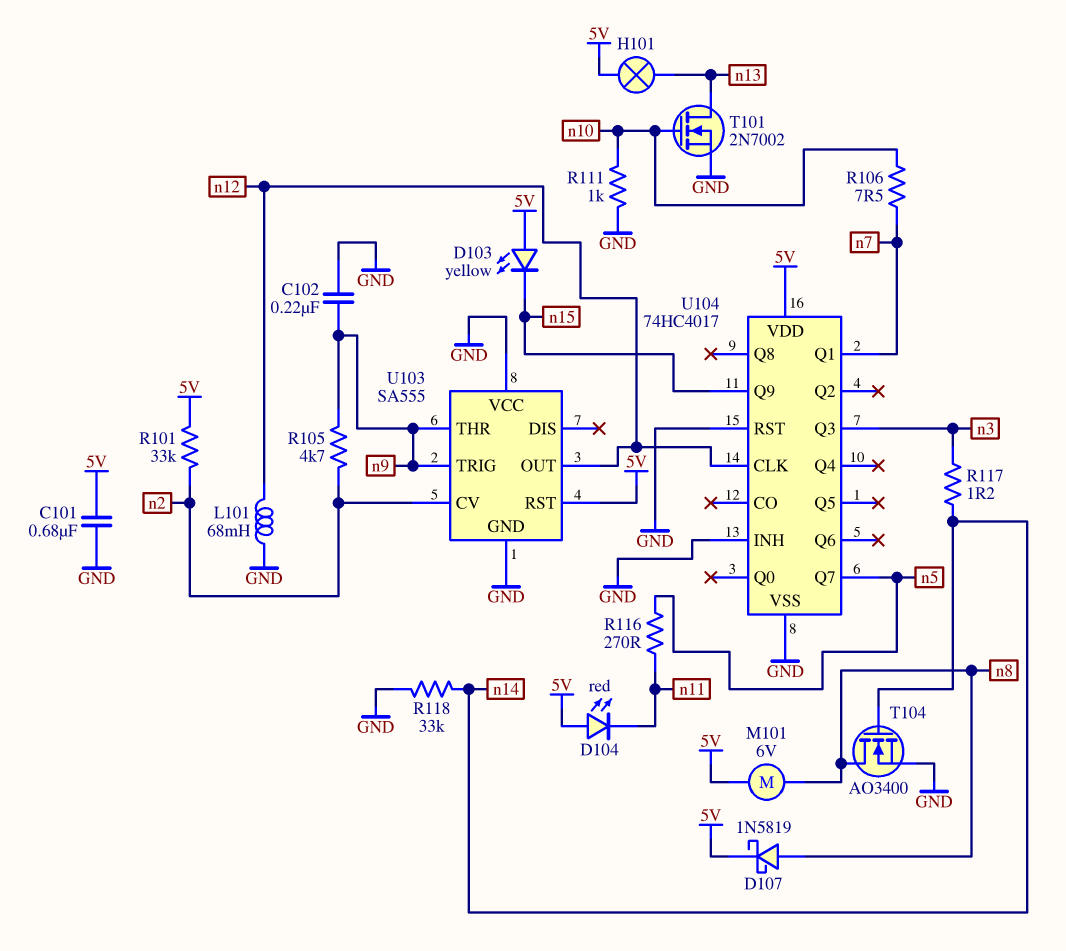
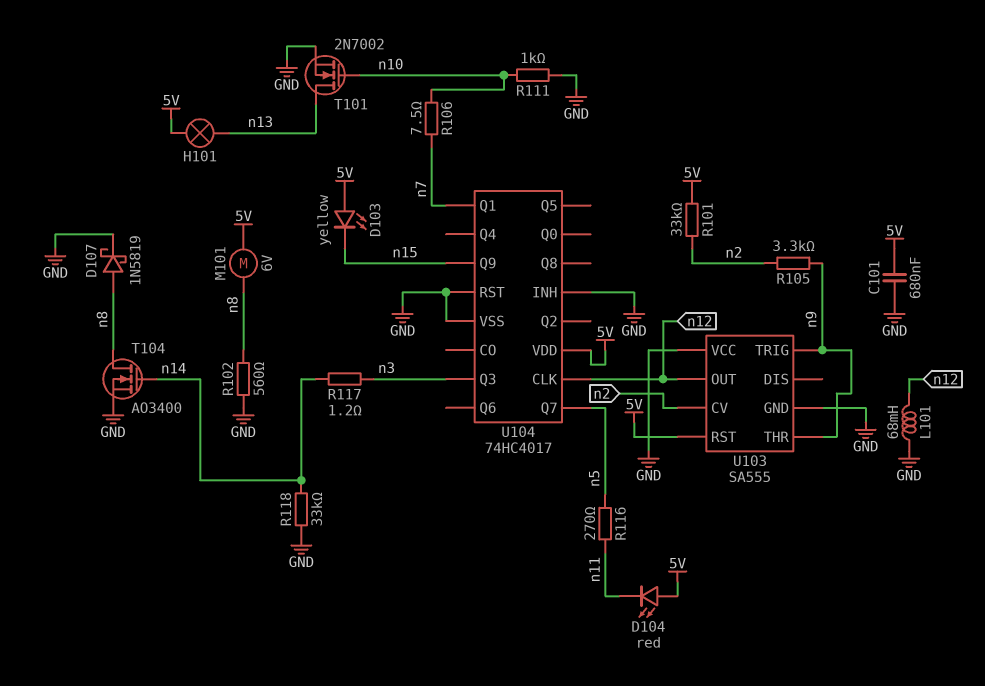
C102: 220nF (GND, n9) -> none
D107: schottky 1N5819 (A n8, K 5V) -> schottky 1N5819 (A n8, K GND)
R102: none -> 560 (GND, n8)
R105: 4.7k (n2, n9) -> 3.3k (n2, n9)

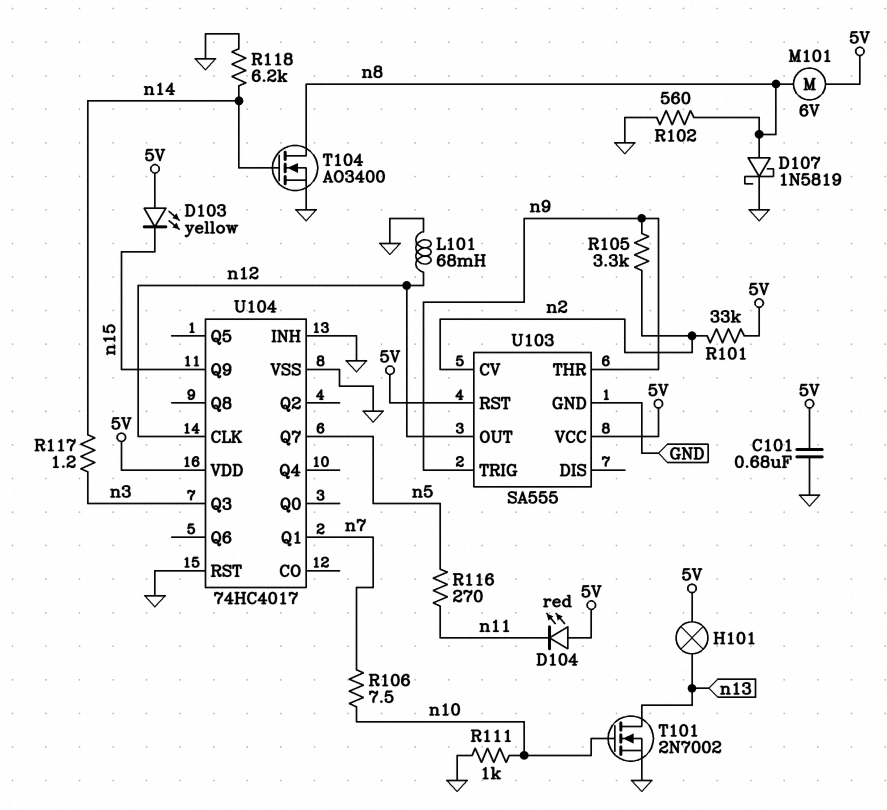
R118: 33k (GND, n14) -> 6.2k (GND, n14)
U103 pin VCC: GND -> 5V

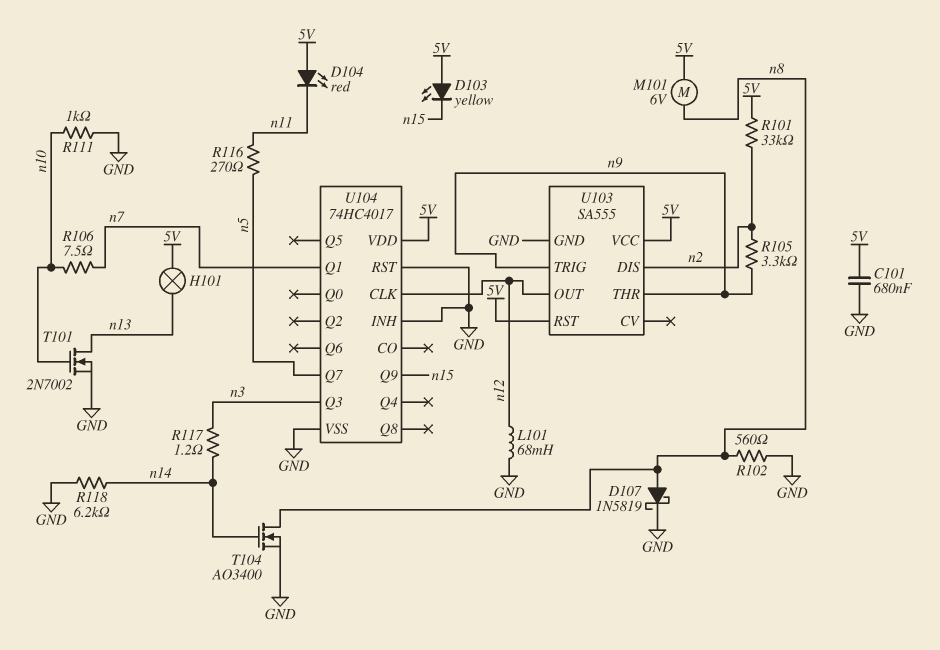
U103 pin CV: n2 -> none
U103 pin DIS: none -> n2

